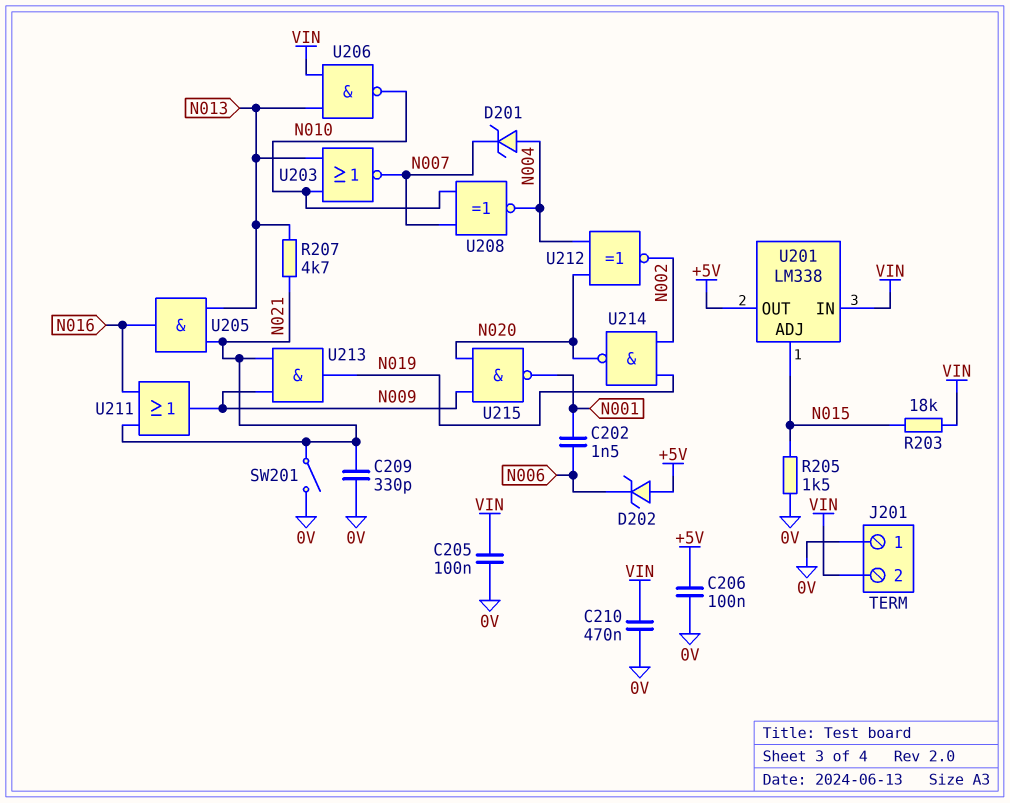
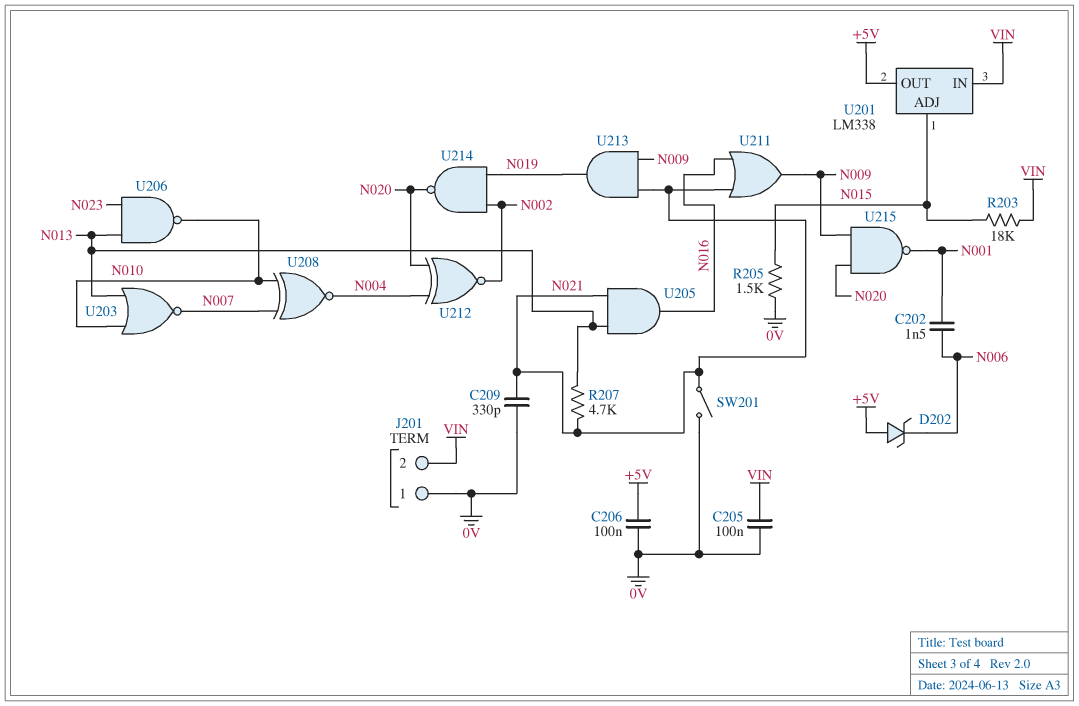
C210: 470nF (0V, VIN) -> none
D201: zener (A N004, K N007) -> none
U206: NAND (in N013, in VIN, out N010) -> NAND (in N013, in N023, out N010)

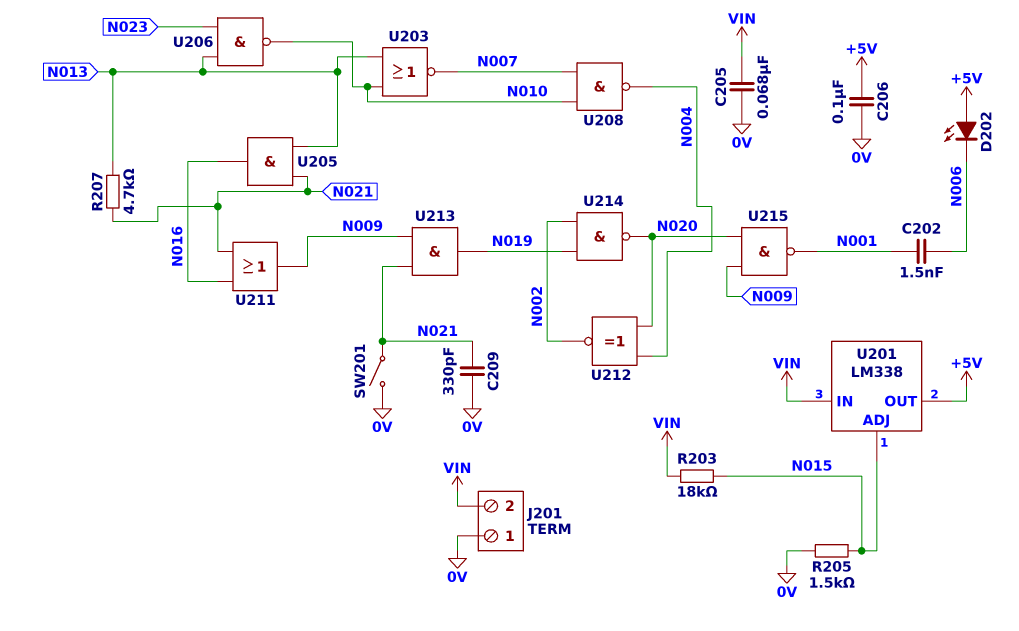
C205: 100nF (0V, VIN) -> 68nF (0V, VIN)
D202: zener (A +5V, K N006) -> LED (A +5V, K N006)
U208: XNOR (in N007, in N010, out N004) -> NAND (in N007, in N010, out N004)

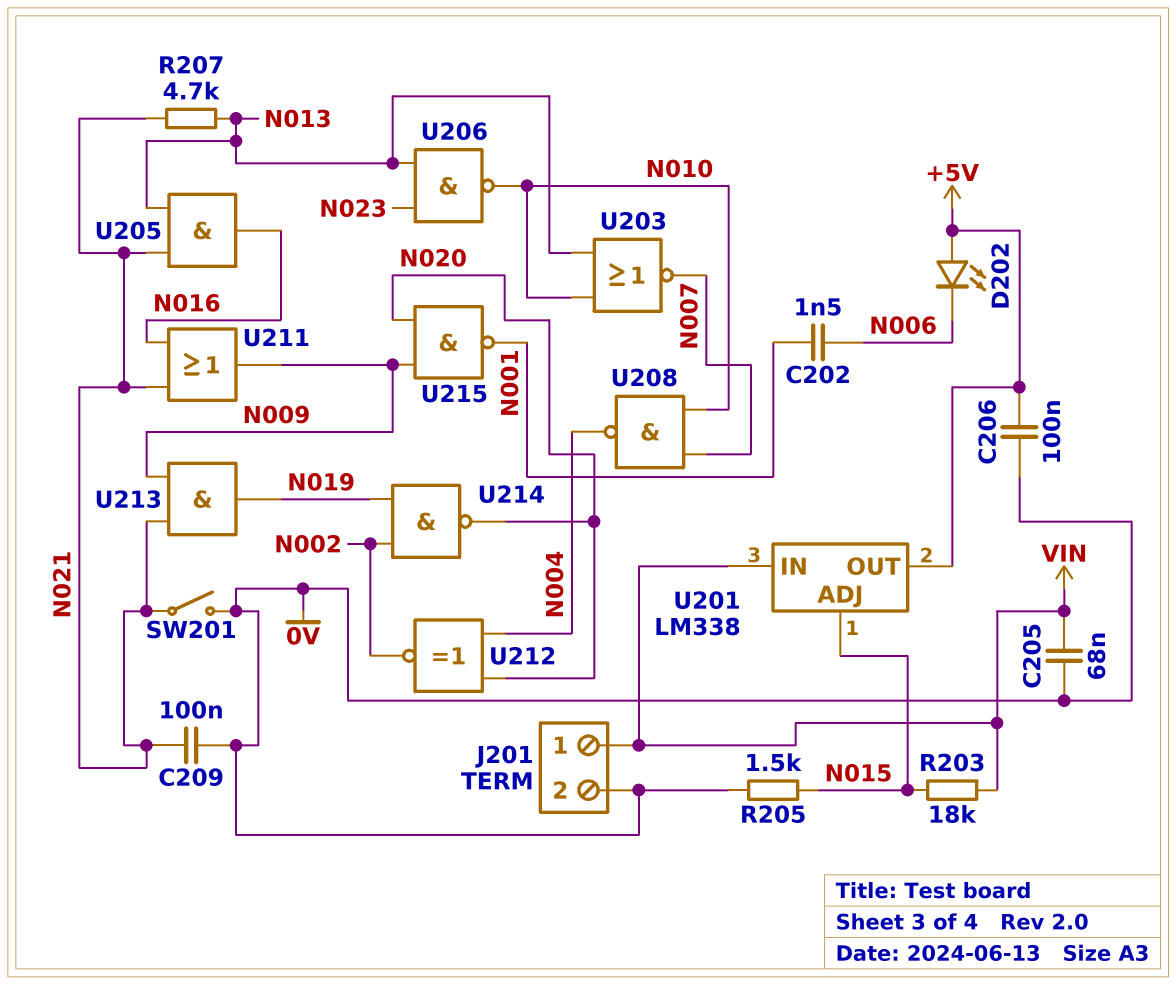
C209: 330pF (0V, N021) -> 100nF (0V, N021)
J201 pin 1: 0V -> VIN
J201 pin 2: VIN -> 0V

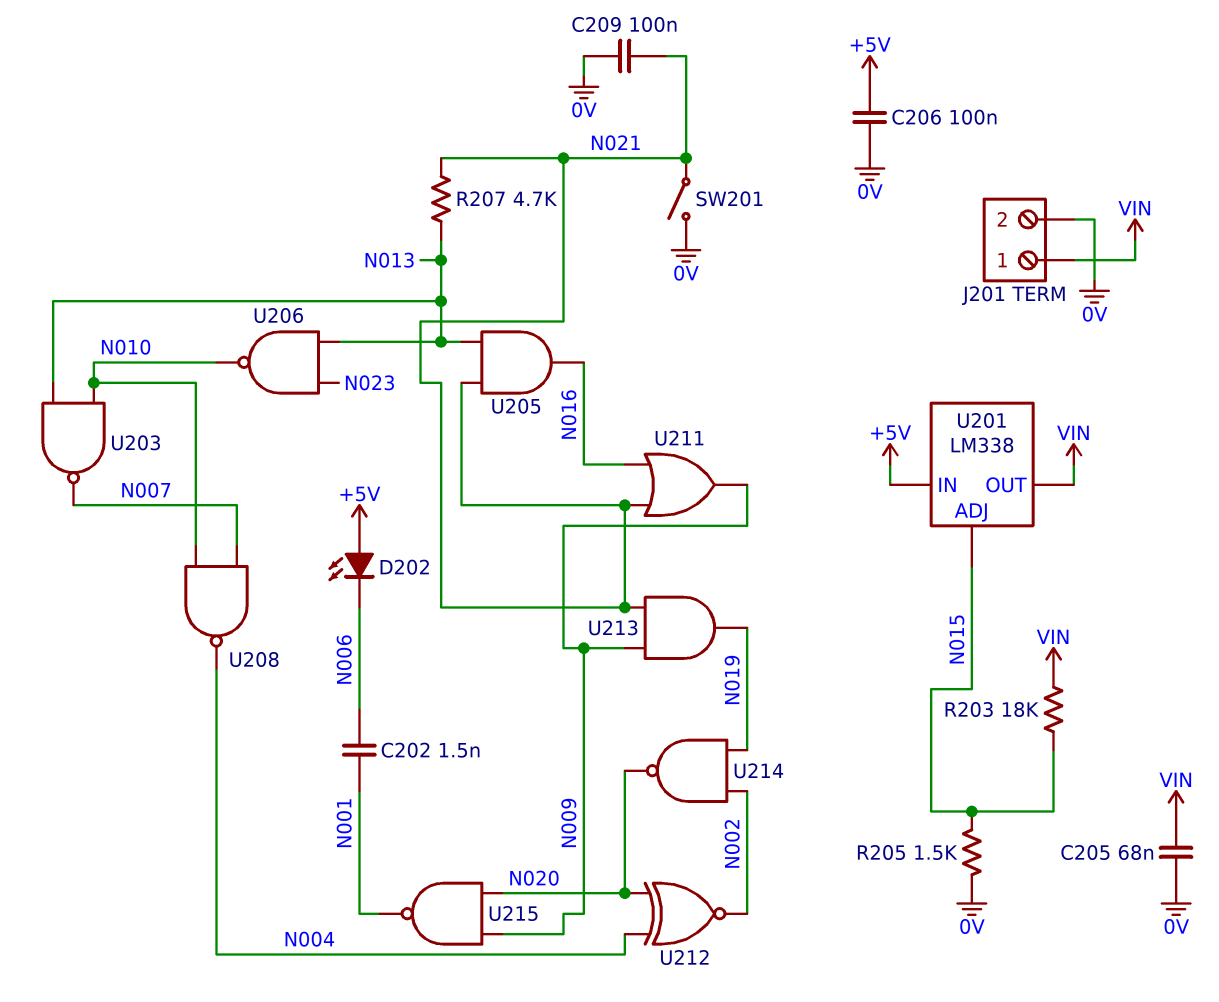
U201 pin IN: VIN -> +5V
U201 pin OUT: +5V -> VIN
U203: NOR (in N010, in N013, out N007) -> NAND (in N010, in N013, out N007)

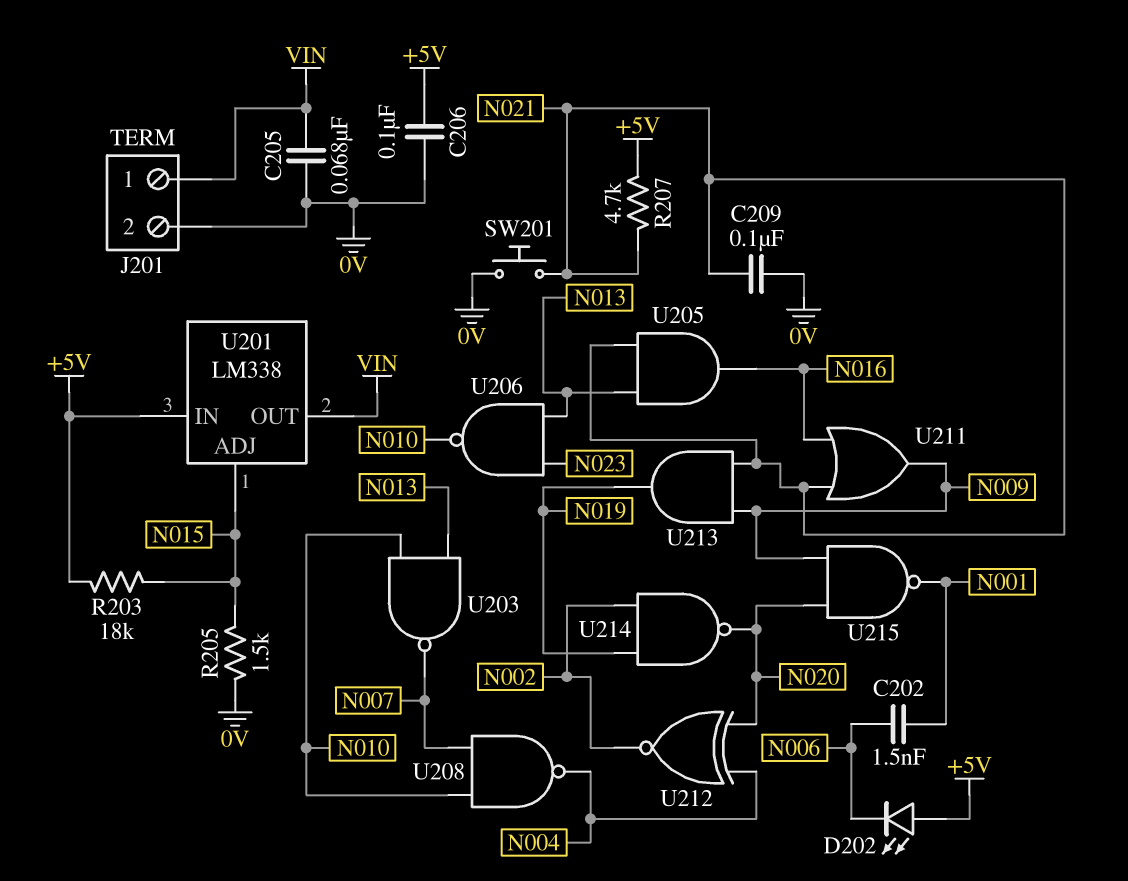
R203: 18k (N015, VIN) -> 18k (+5V, N015)
R207: 4.7k (N013, N021) -> 4.7k (+5V, N021)
SW201: switch (0V, N021) -> button (0V, N021)

